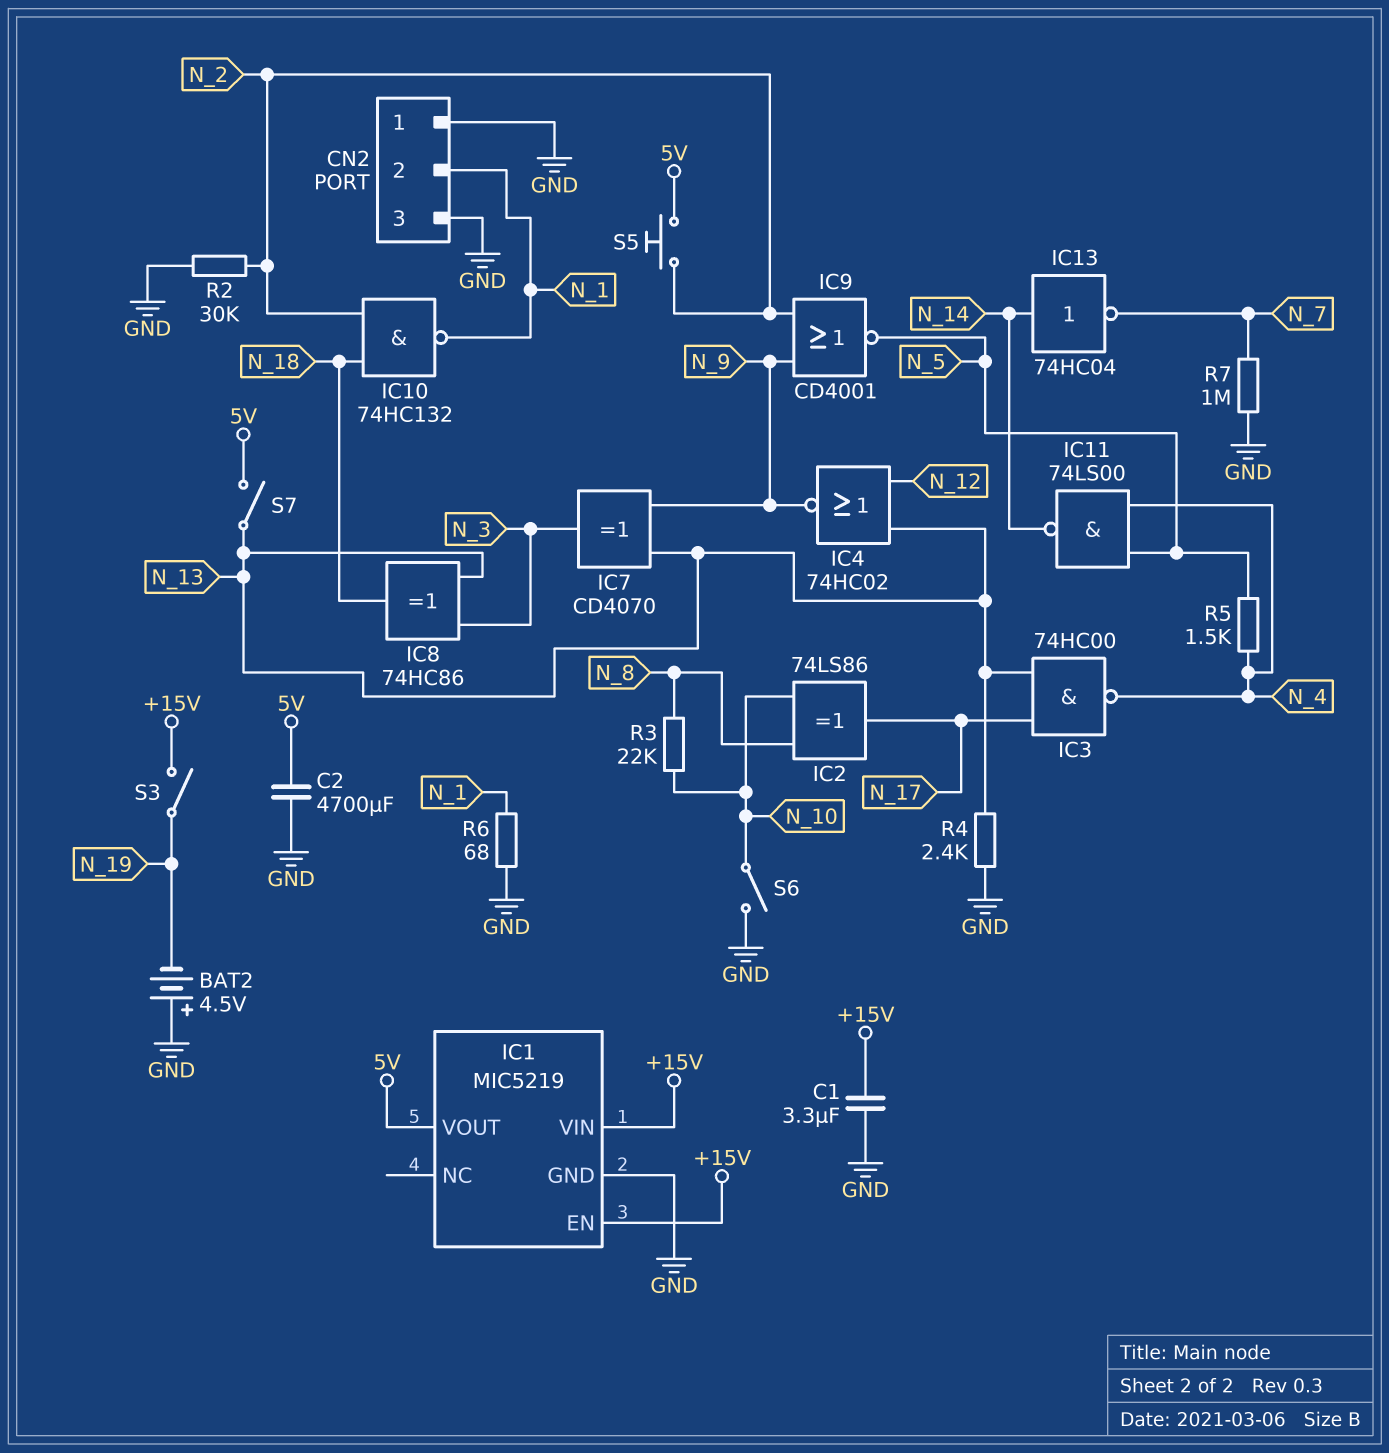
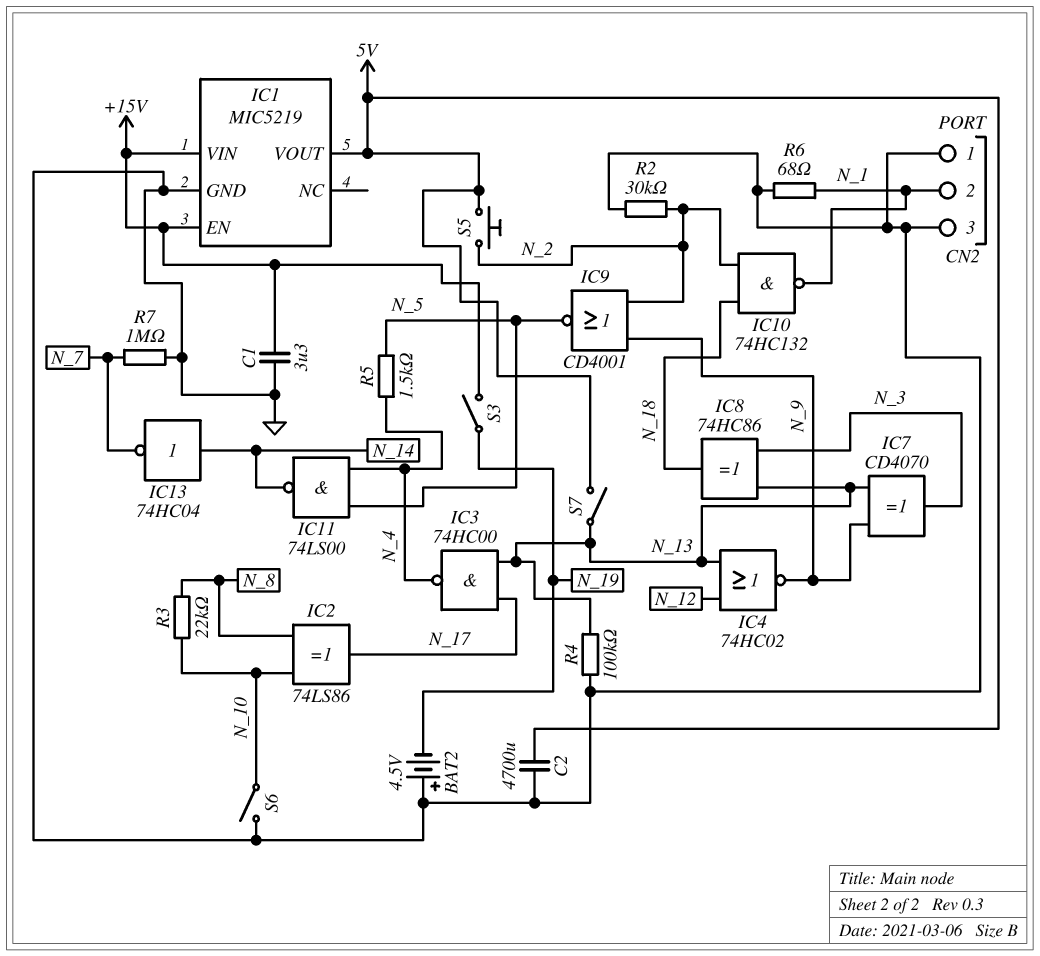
R4: 2.4k (GND, N_13) -> 100k (GND, N_13)

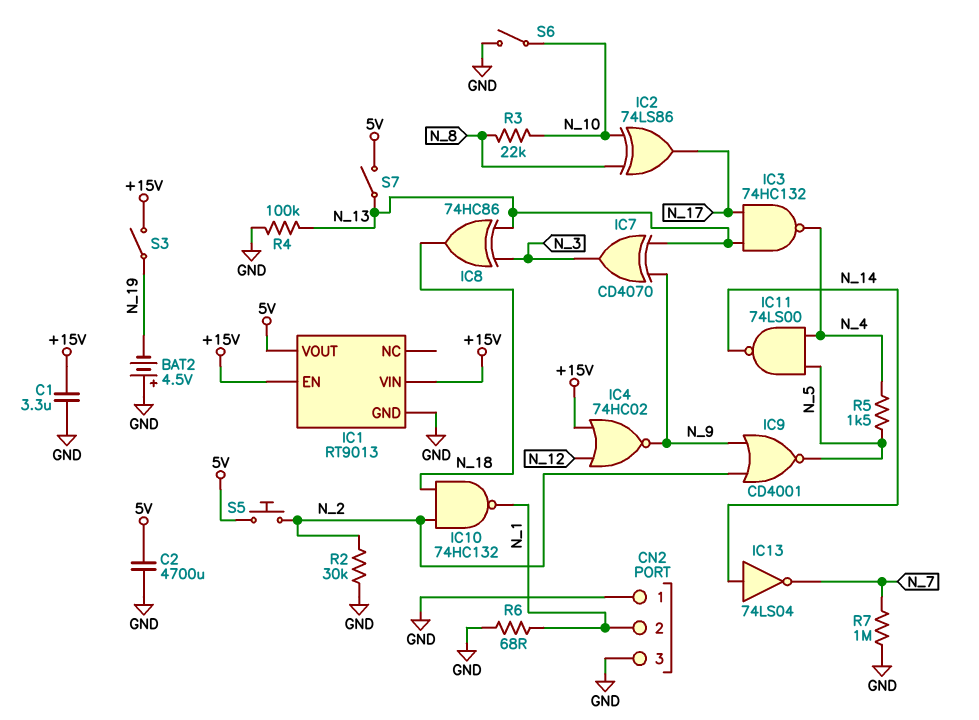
IC1: MIC5219 -> RT9013
IC3: NAND 74HC00 (in N_13, in N_17, out N_4) -> NAND 74HC132 (in N_13, in N_17, out N_4)
IC4: NOR 74HC02 (in N_12, in N_13, out N_9) -> NOR 74HC02 (in +15V, in N_12, out N_9)
IC13: NOT 74HC04 (in N_14, out N_7) -> NOT 74LS04 (in N_14, out N_7)

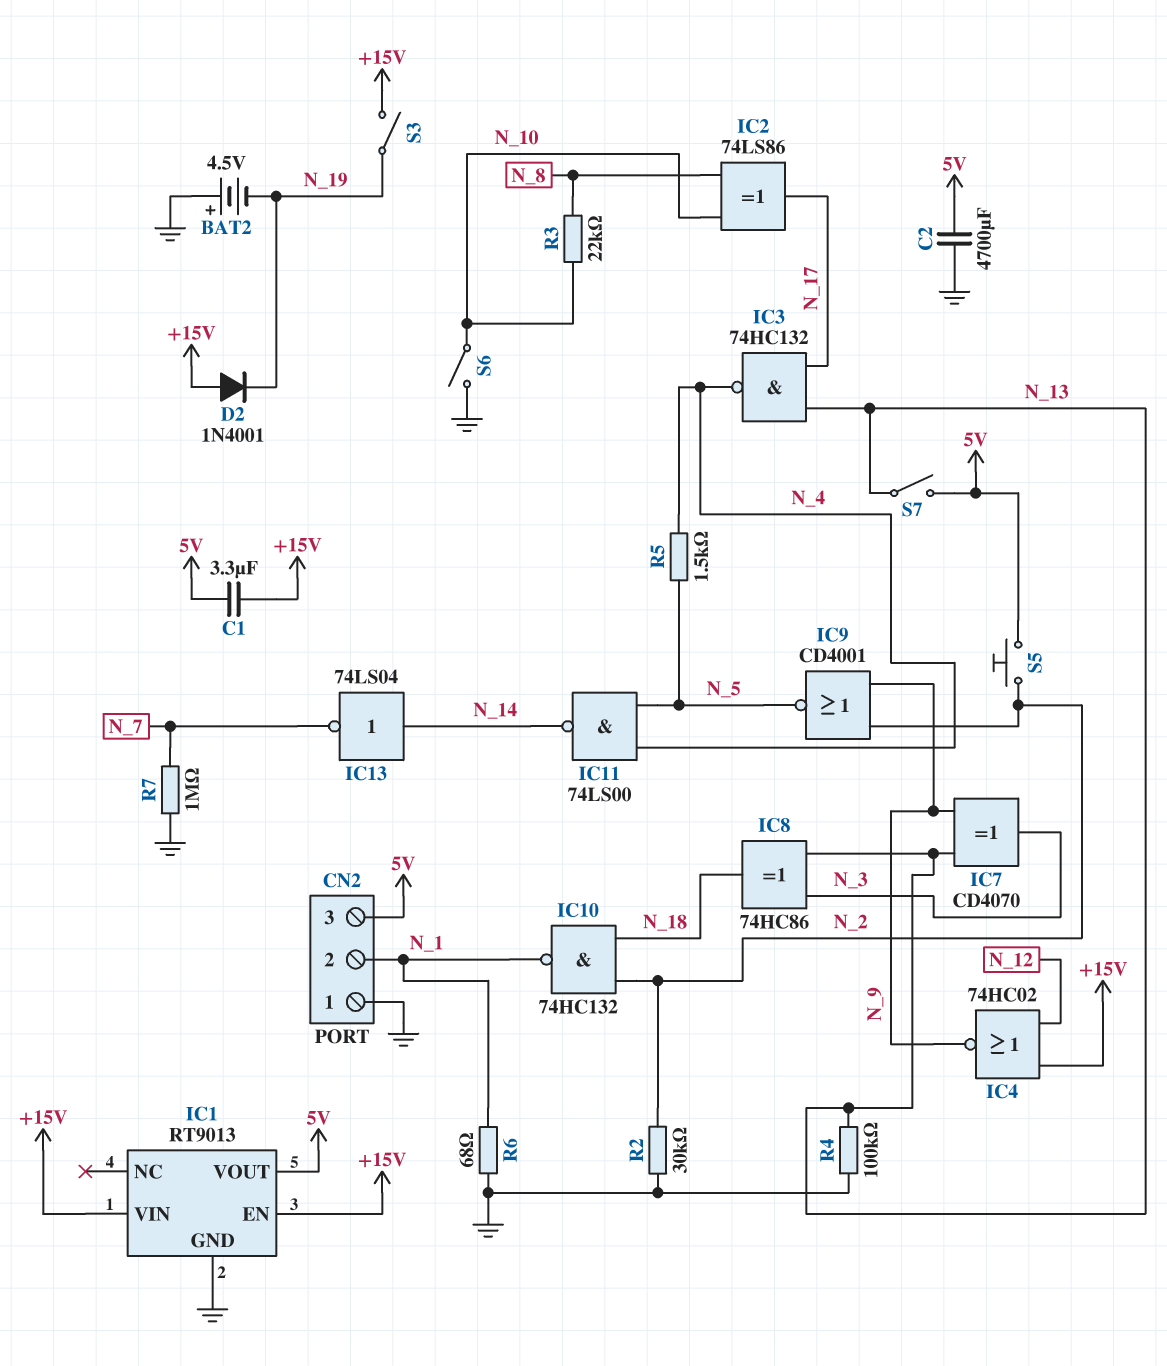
C1: 3.3uF (+15V, GND) -> 3.3uF (+15V, 5V)
CN2 pin 3: GND -> 5V
D2: none -> diode 1N4001 (A +15V, K N_19)

